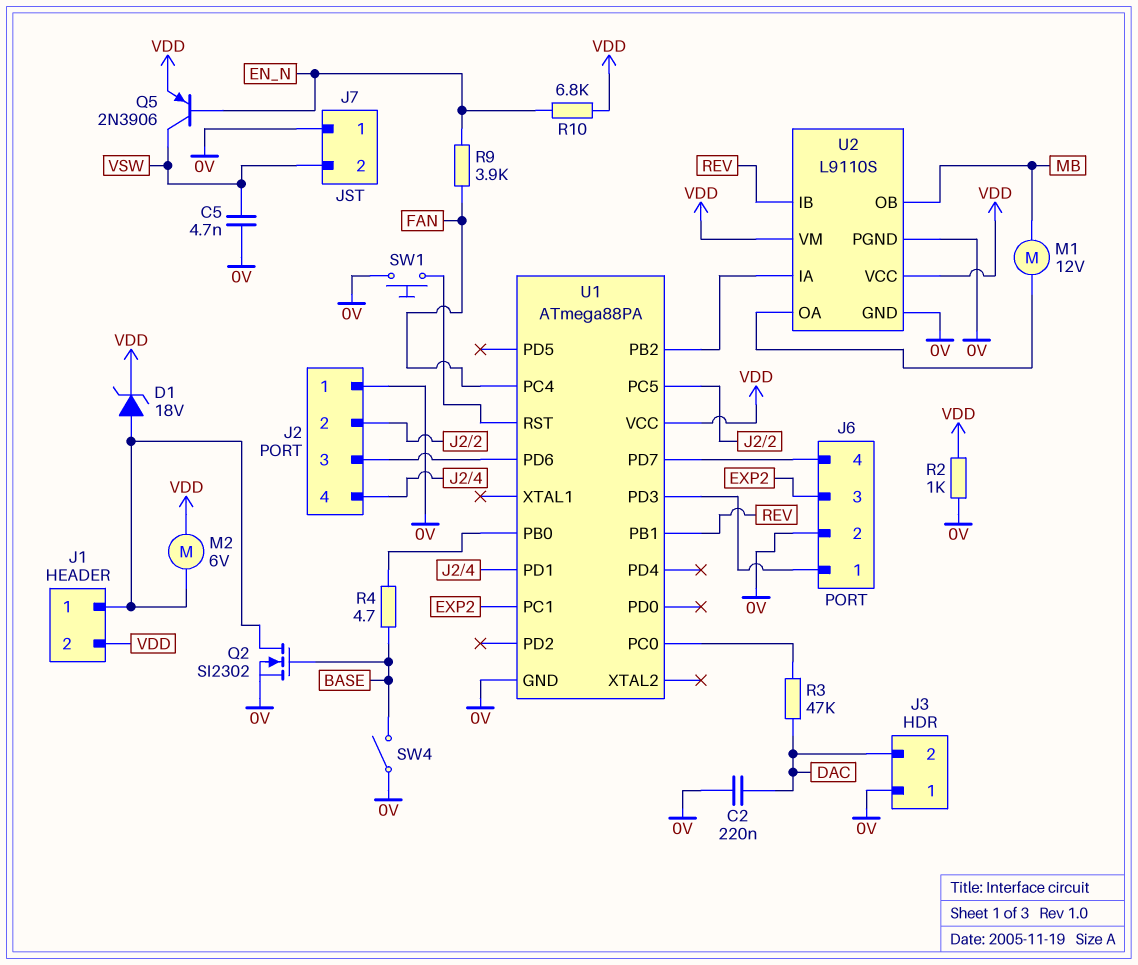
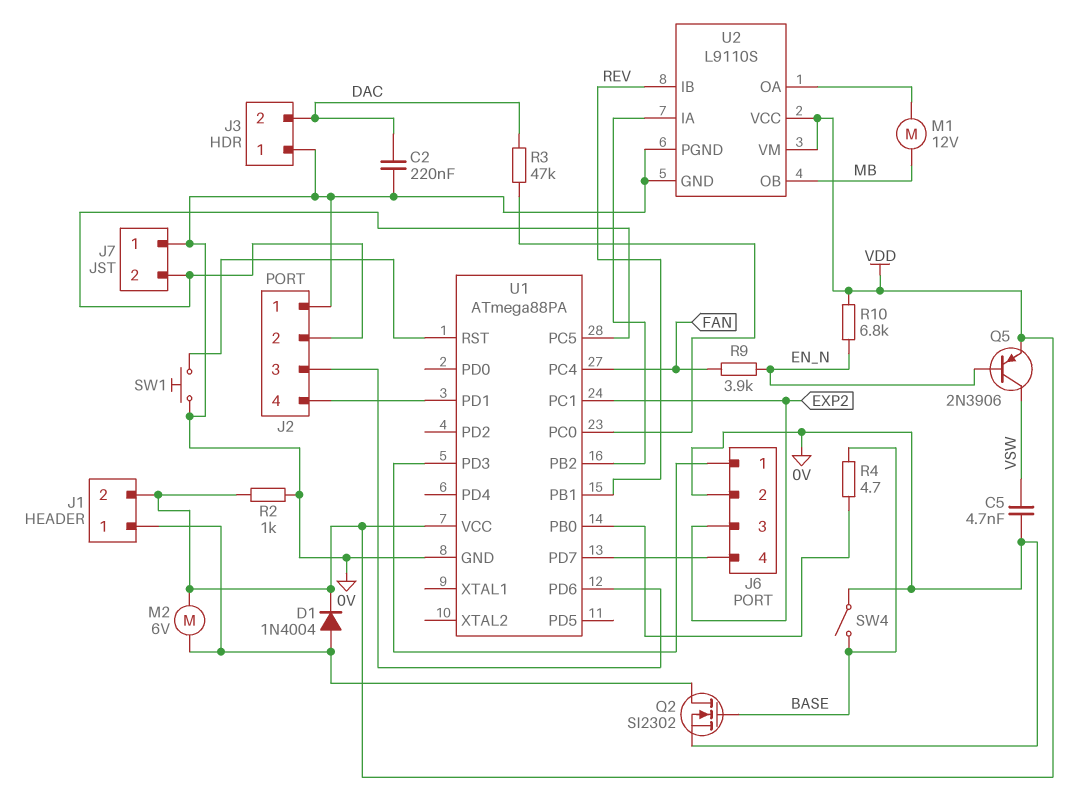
D1: zener 18V (A J1/1, K VDD) -> diode 1N4004 (A J1/1, K VDD)
J7 pin 2: VSW -> J2/2

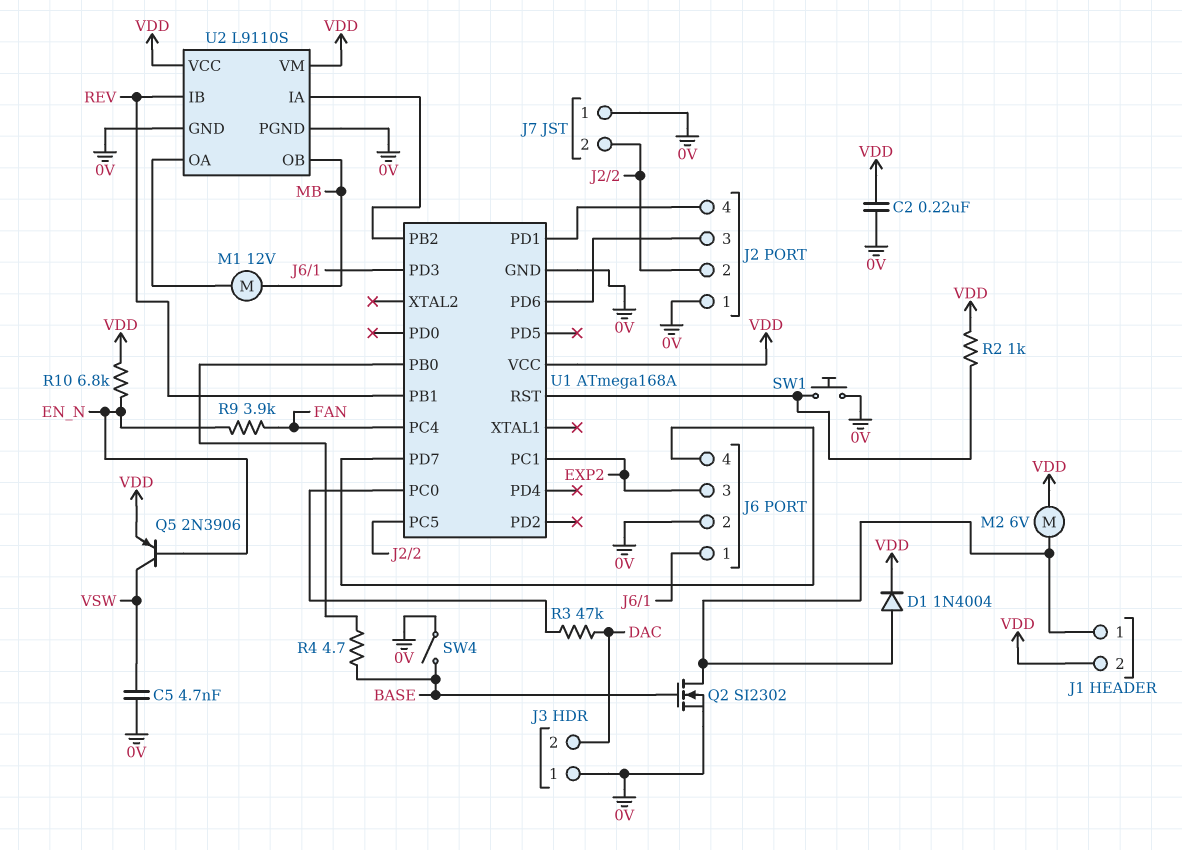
C2: 220nF (0V, DAC) -> 220nF (0V, VDD)
R2: 1k (0V, VDD) -> 1k (U1/RST, VDD)
U1: ATmega88PA -> ATmega168A

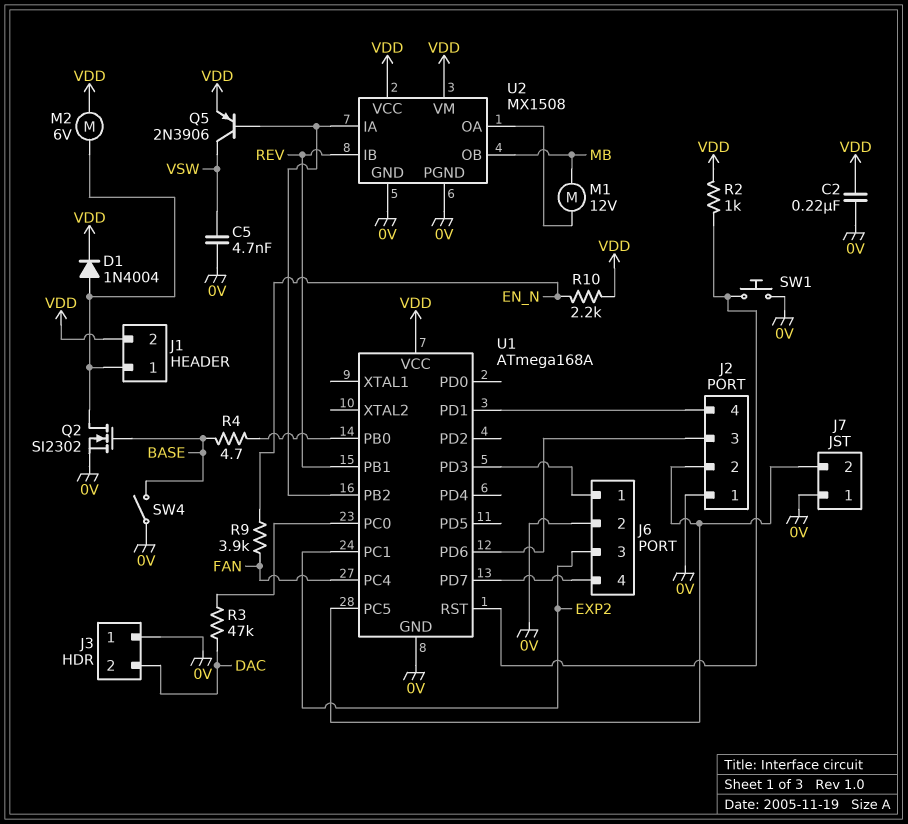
Q5: PNP 2N3906 (B EN_N, C VSW, E VDD) -> PNP 2N3906 (B U1/PB2, C VSW, E VDD)
R10: 6.8k (EN_N, VDD) -> 2.2k (EN_N, VDD)
U2: L9110S -> MX1508

